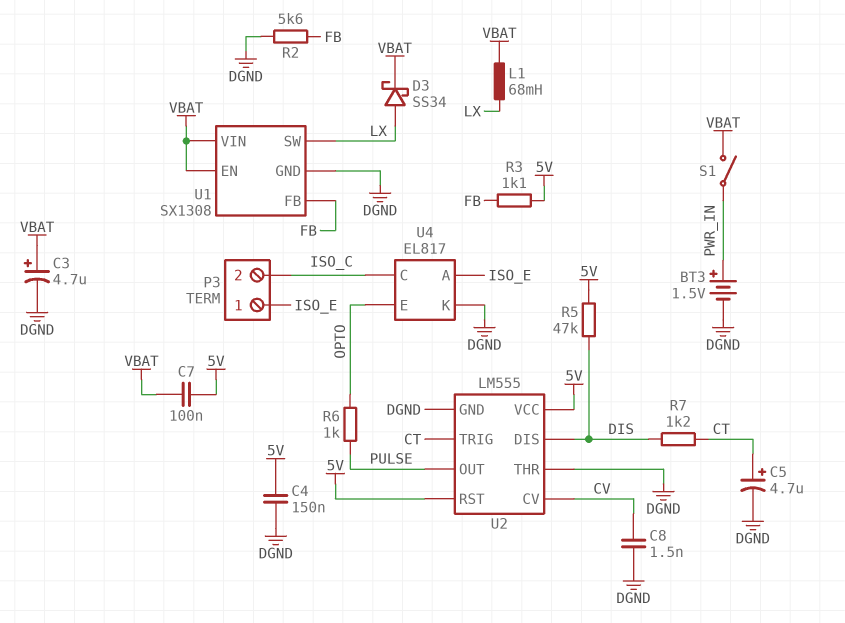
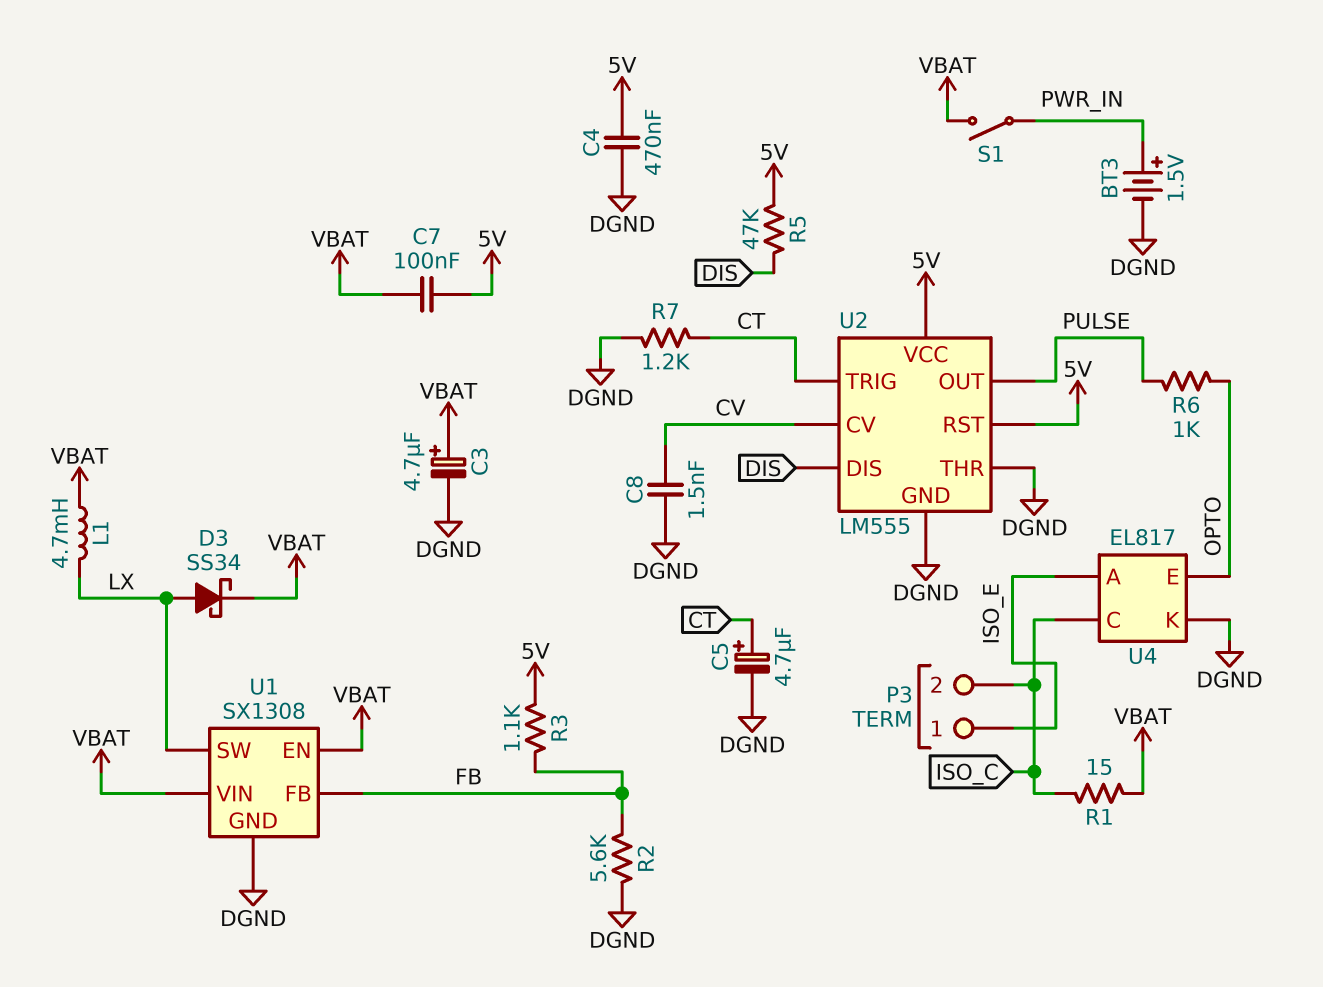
C4: 150nF (5V, DGND) -> 470nF (5V, DGND)
L1: 68mH (LX, VBAT) -> 4.7mH (LX, VBAT)
R1: none -> 15 (ISO_C, VBAT)
R7: 1.2k (CT, DIS) -> 1.2k (CT, DGND)

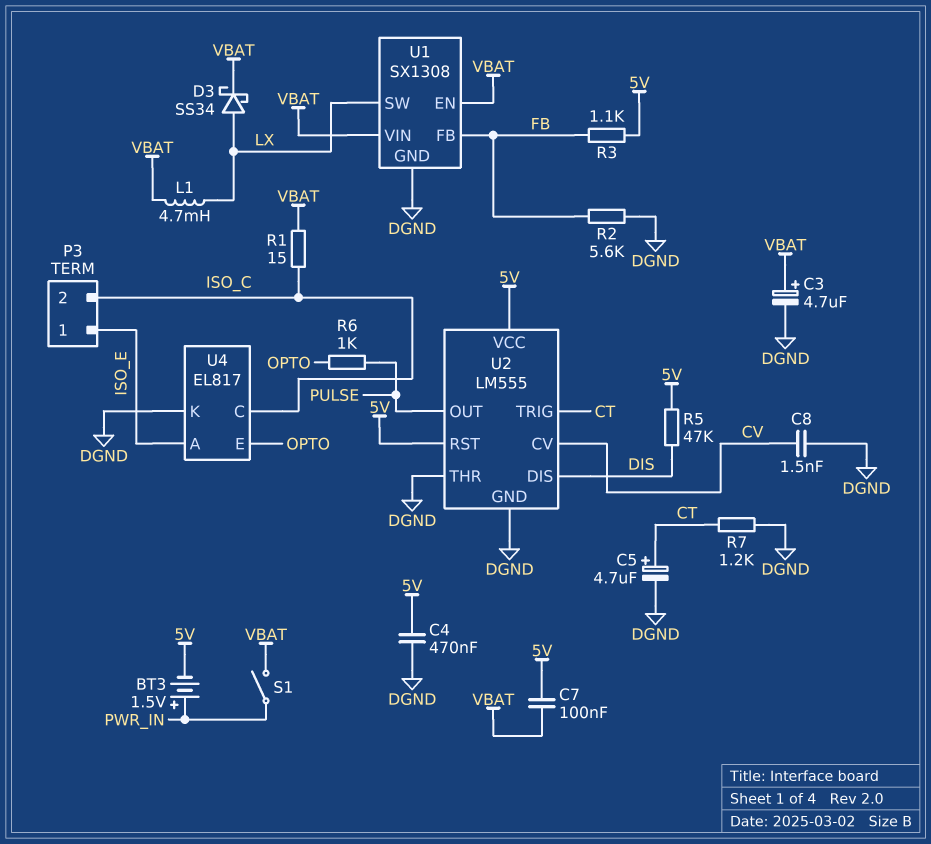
BT3: 1.5V (plus PWR_IN, minus DGND) -> 1.5V (plus PWR_IN, minus 5V)

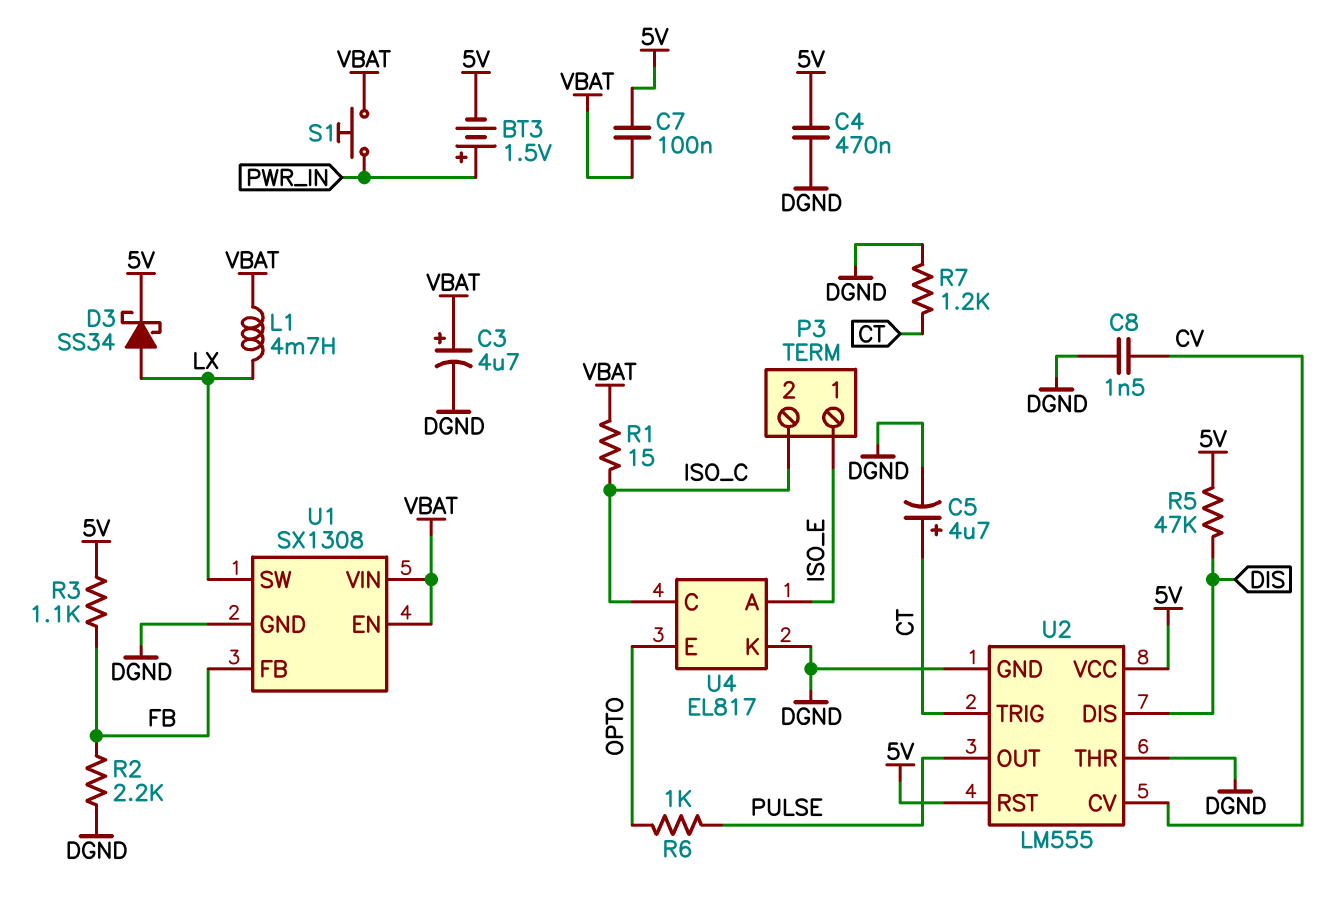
D3: schottky SS34 (A LX, K VBAT) -> schottky SS34 (A LX, K 5V)
R2: 5.6k (DGND, FB) -> 2.2k (DGND, FB)
S1: switch (PWR_IN, VBAT) -> button (PWR_IN, VBAT)

